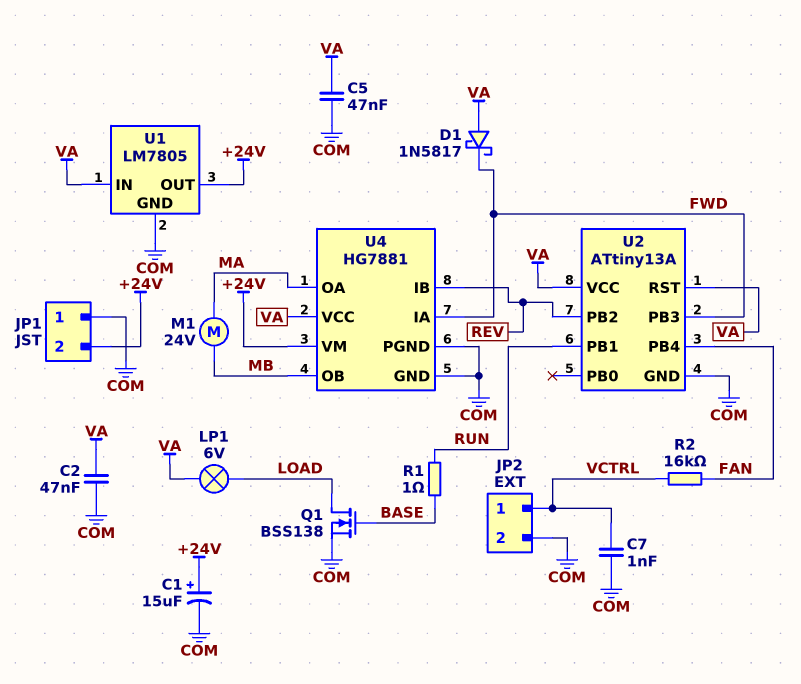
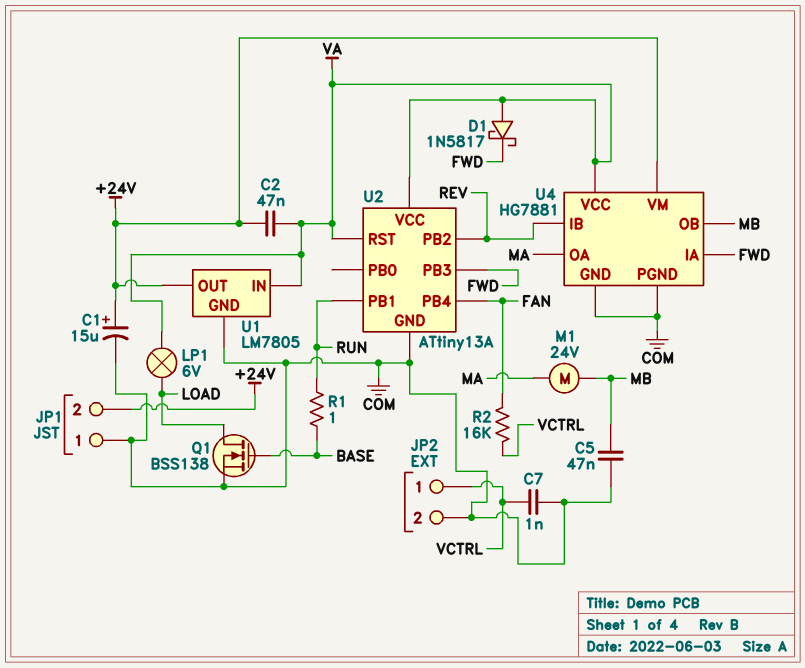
C2: 47nF (COM, VA) -> 47nF (+24V, VA)
C5: 47nF (COM, VA) -> 47nF (COM, MB)

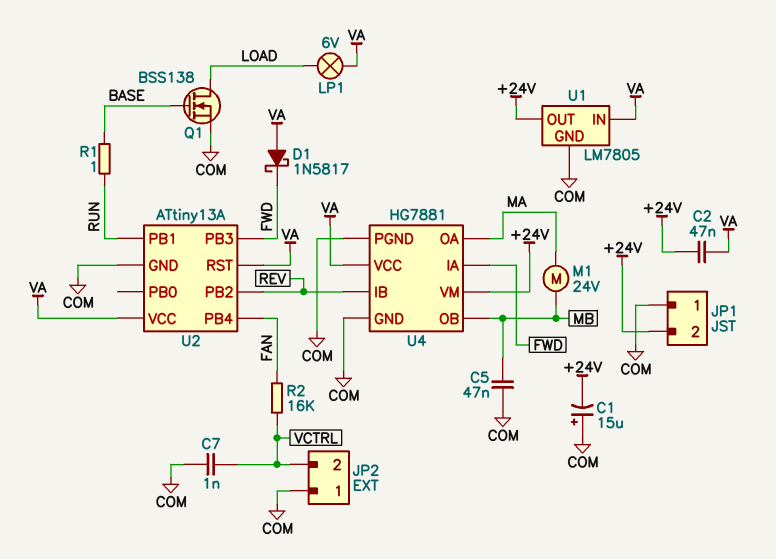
C1: 15uF (plus +24V, minus COM) -> 15uF (plus COM, minus +24V)
JP2 pin 1: VCTRL -> COM
JP2 pin 2: COM -> VCTRL

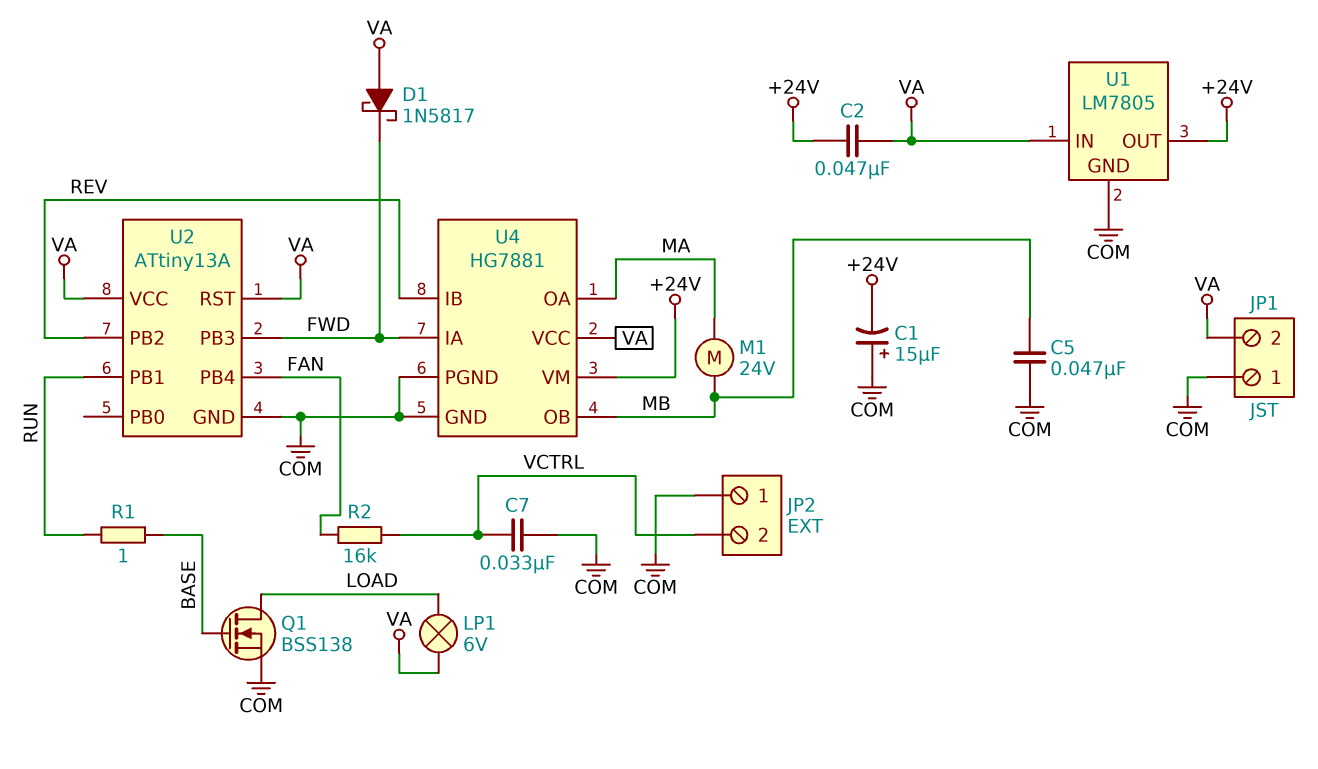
C7: 1nF (COM, VCTRL) -> 33nF (COM, VCTRL)
JP1 pin 2: +24V -> VA

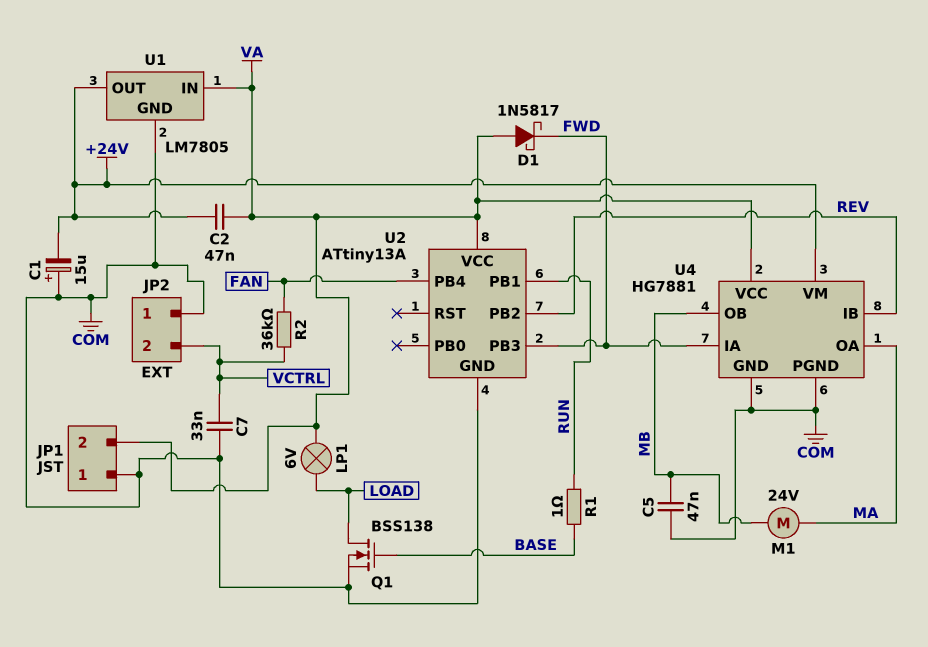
R2: 16k (FAN, VCTRL) -> 36k (FAN, VCTRL)
U2 pin RST: VA -> none

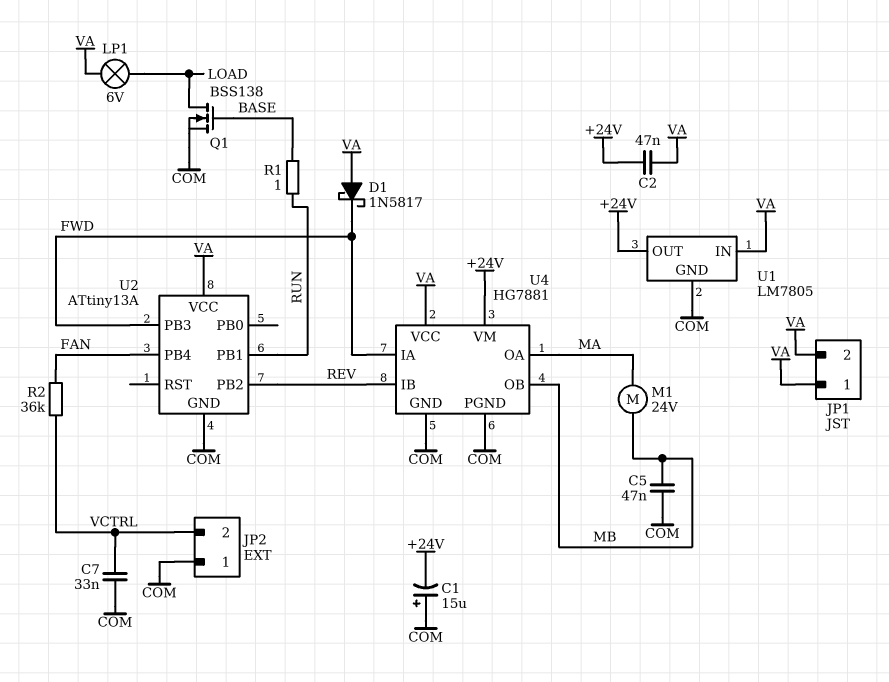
JP1 pin 1: COM -> VA

